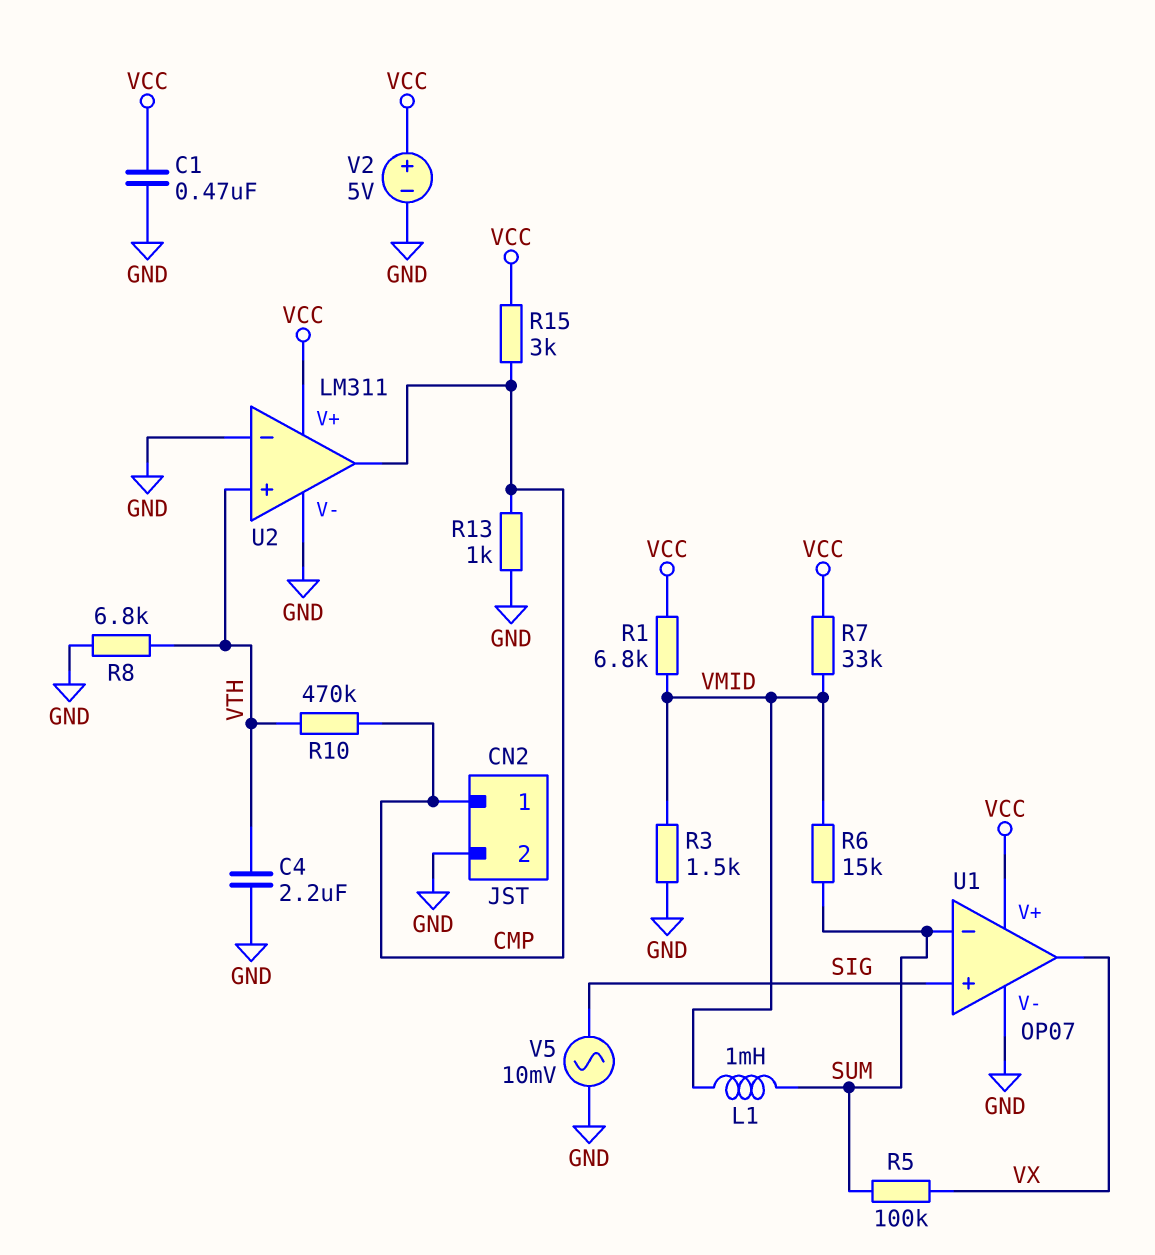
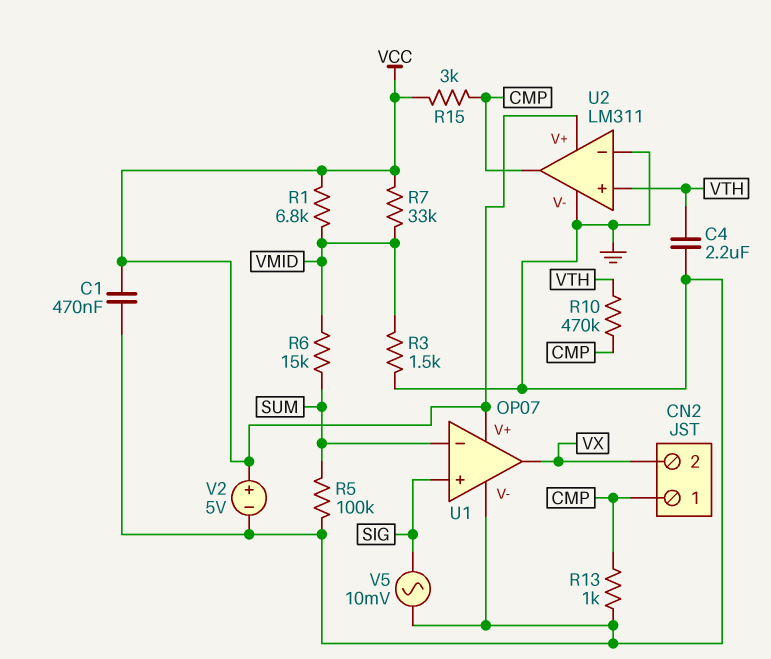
CN2 pin 2: GND -> VX
L1: 1mH (SUM, VMID) -> none
R5: 100k (SUM, VX) -> 100k (GND, SUM)
R8: 6.8k (GND, VTH) -> none

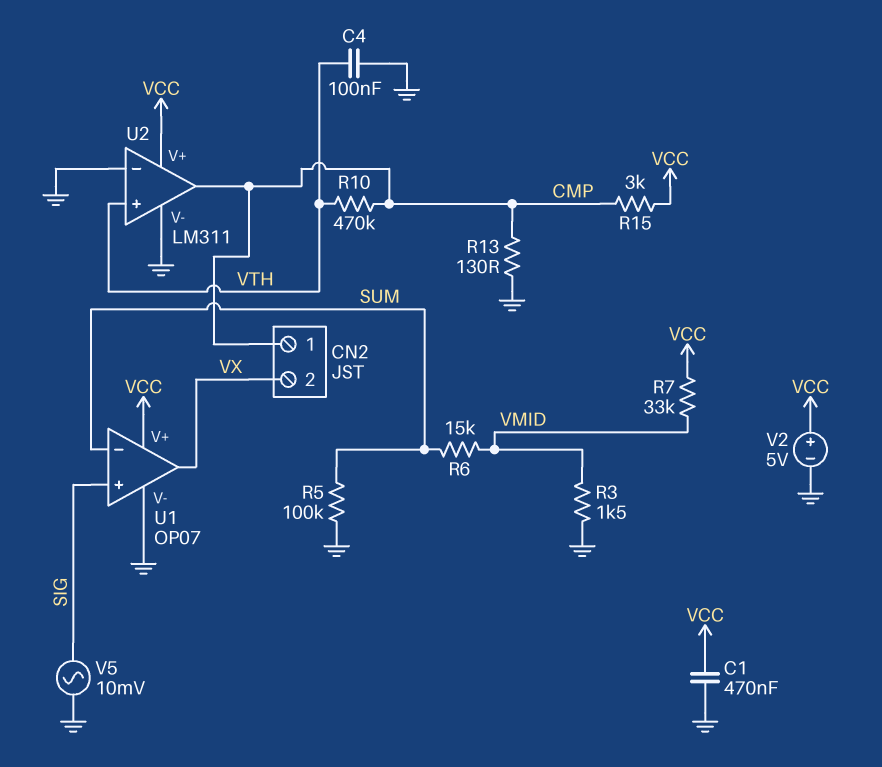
C4: 2.2uF (GND, VTH) -> 100nF (GND, VTH)
R1: 6.8k (VCC, VMID) -> none
R13: 1k (CMP, GND) -> 130 (CMP, GND)

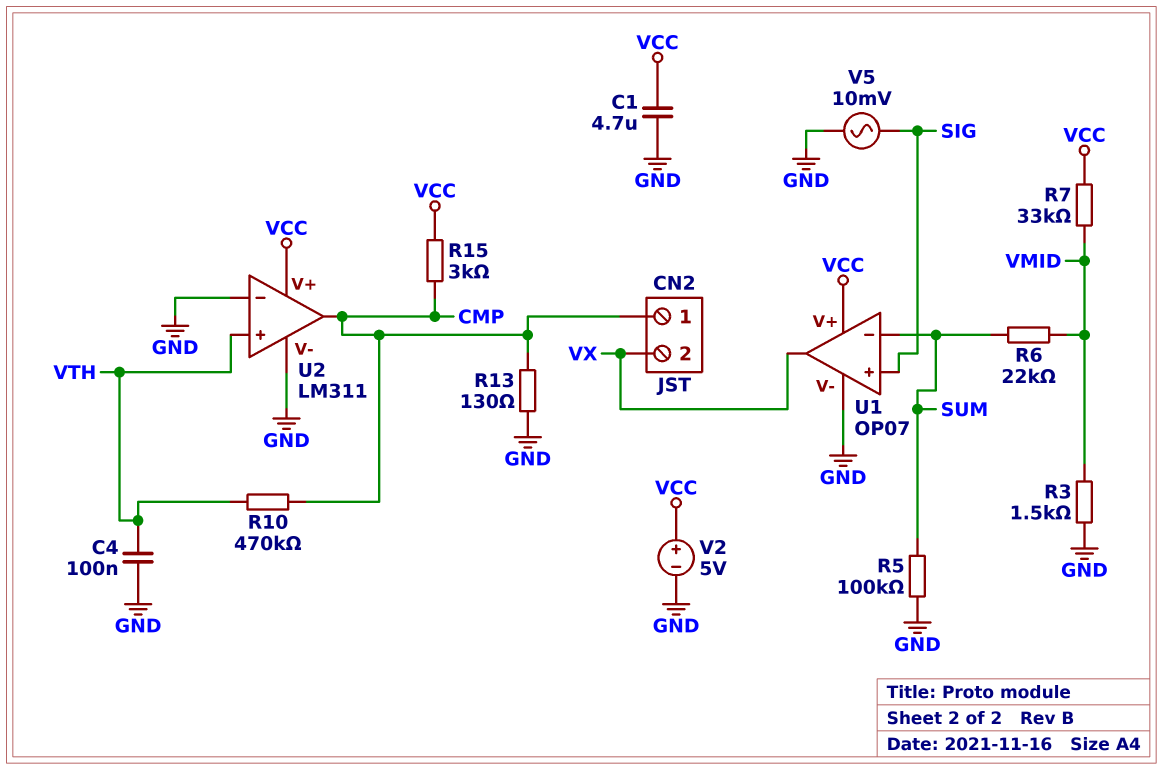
C1: 470nF (GND, VCC) -> 4.7uF (GND, VCC)
R6: 15k (SUM, VMID) -> 22k (SUM, VMID)

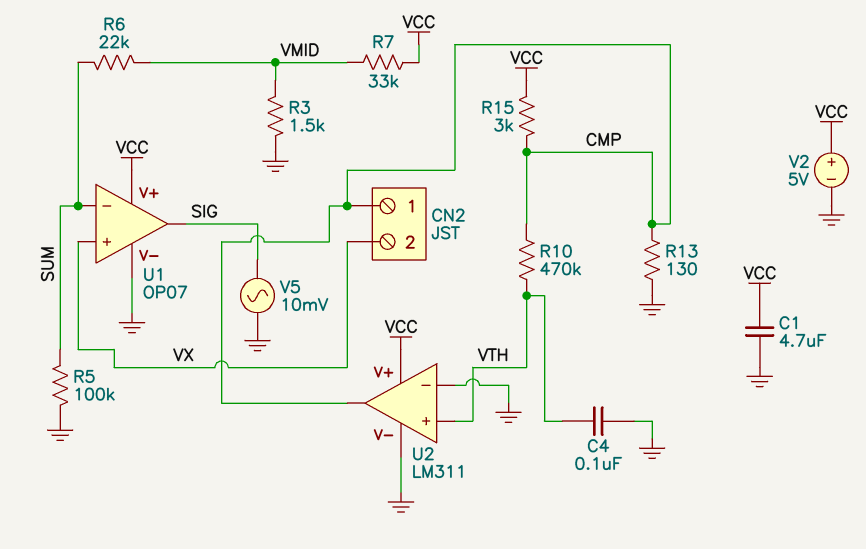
U1 pin in+: SIG -> VX
U1 pin out: VX -> SIG

